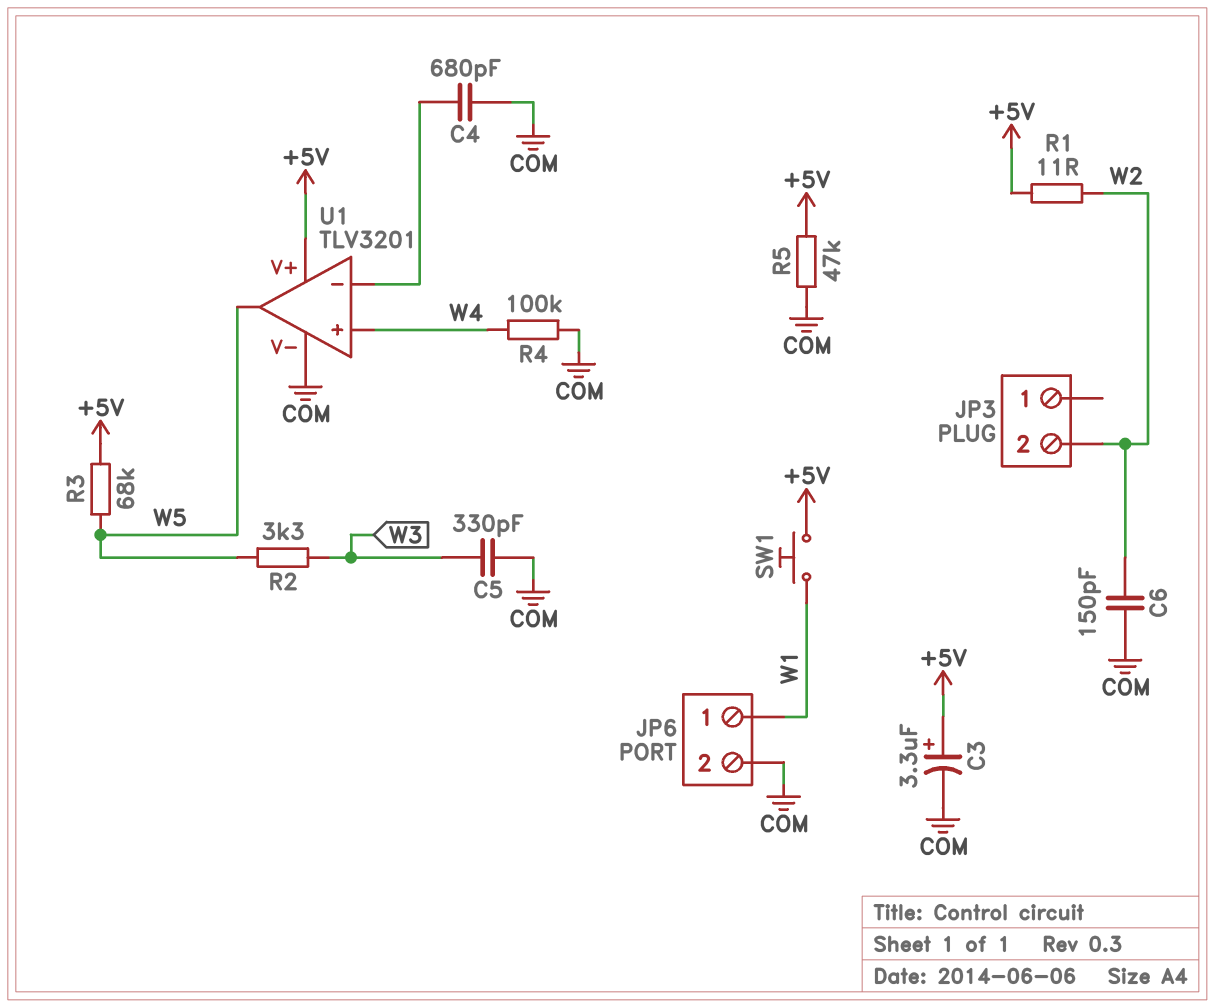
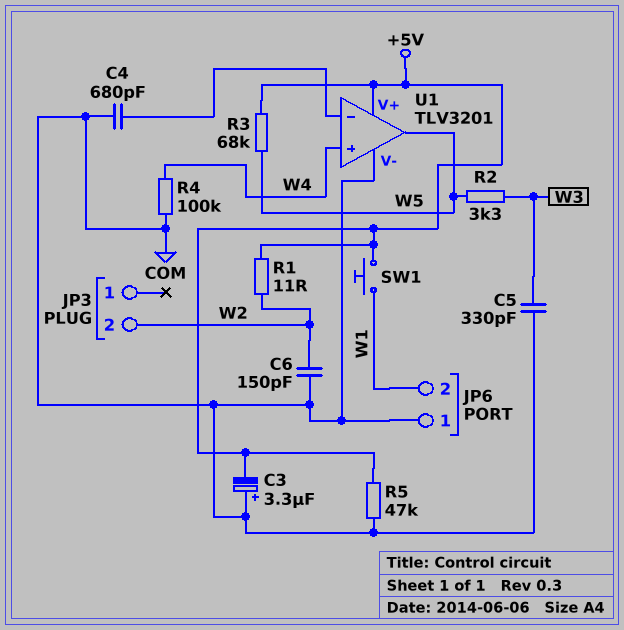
C3: 3.3uF (plus +5V, minus COM) -> 3.3uF (plus COM, minus +5V)
JP6 pin 1: W1 -> COM
JP6 pin 2: COM -> W1

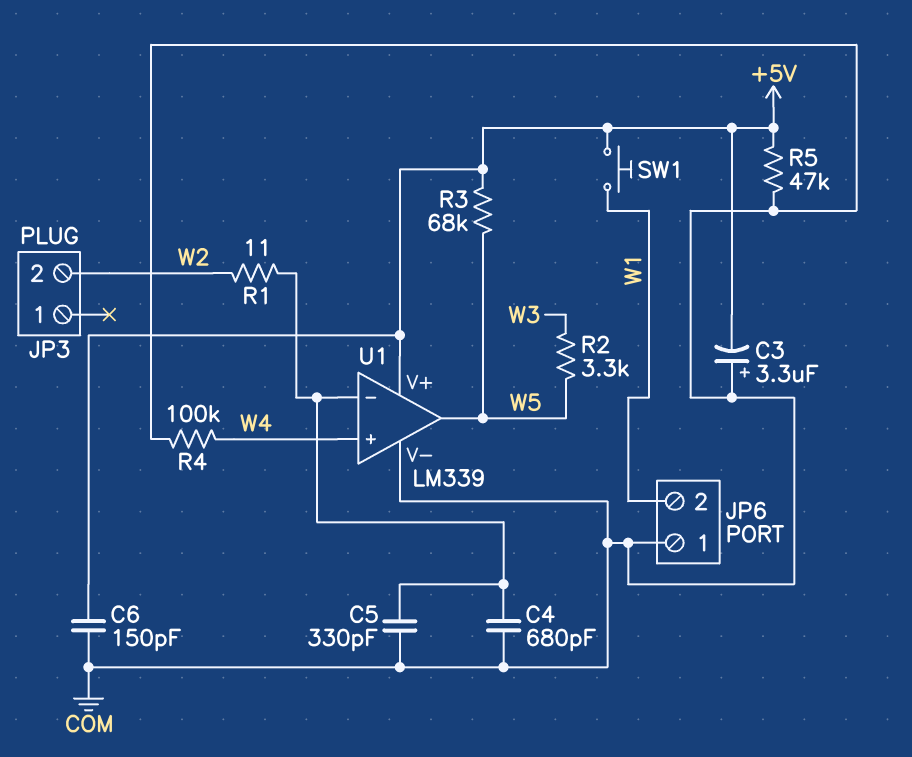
C5: 330pF (COM, W3) -> 330pF (COM, U1/in-)
C6: 150pF (COM, W2) -> 150pF (+5V, COM)
R1: 11 (+5V, W2) -> 11 (U1/in-, W2)
U1: TLV3201 -> LM339

